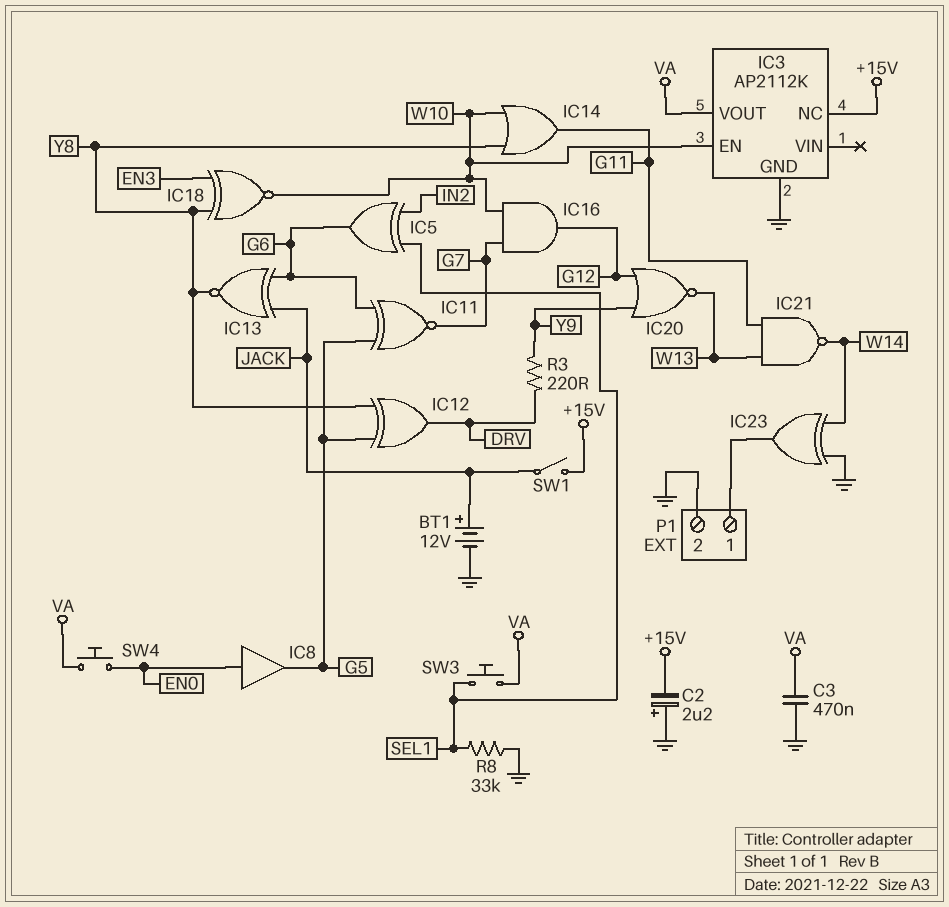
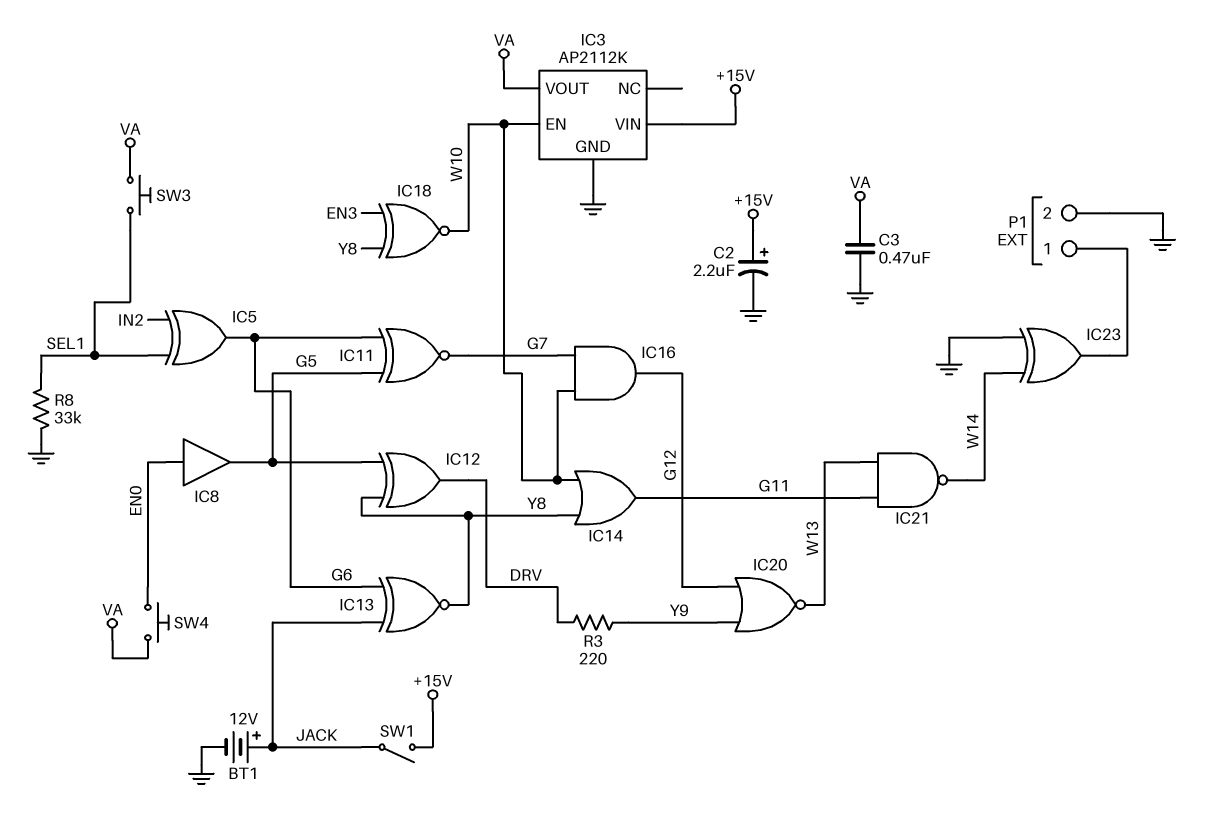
C2: 2.2uF (plus GND, minus +15V) -> 2.2uF (plus +15V, minus GND)
IC3 pin NC: +15V -> none
IC3 pin VIN: none -> +15V

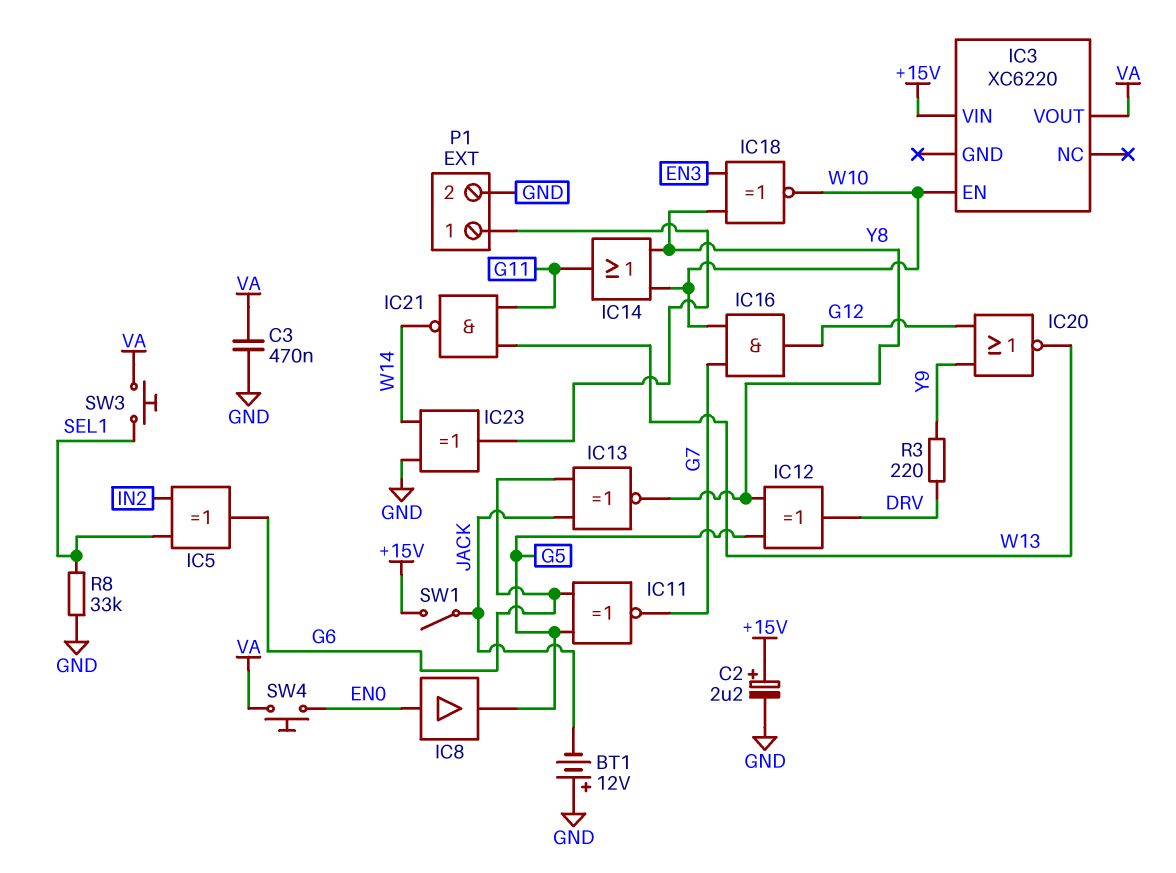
BT1: 12V (plus JACK, minus GND) -> 12V (plus GND, minus JACK)
IC3: AP2112K -> XC6220
IC3 pin GND: GND -> none

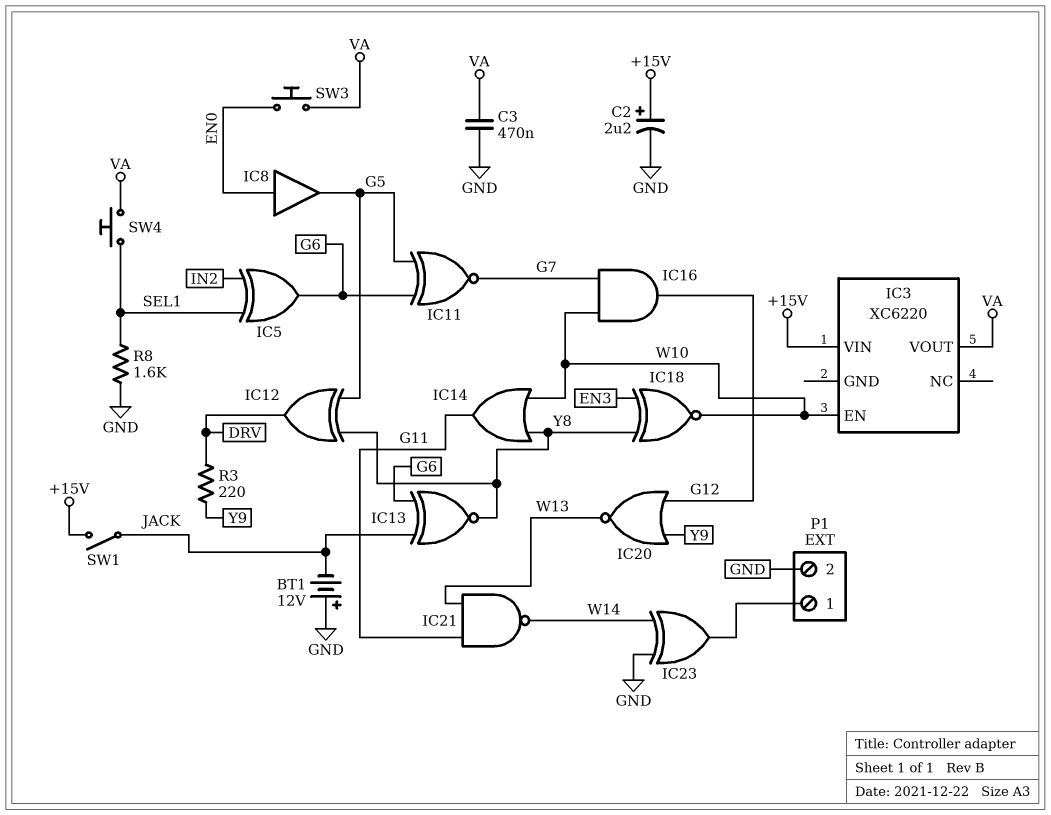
R8: 33k (GND, SEL1) -> 1.6k (GND, SEL1)
SW3: button (SEL1, VA) -> button (EN0, VA)
SW4: button (EN0, VA) -> button (SEL1, VA)

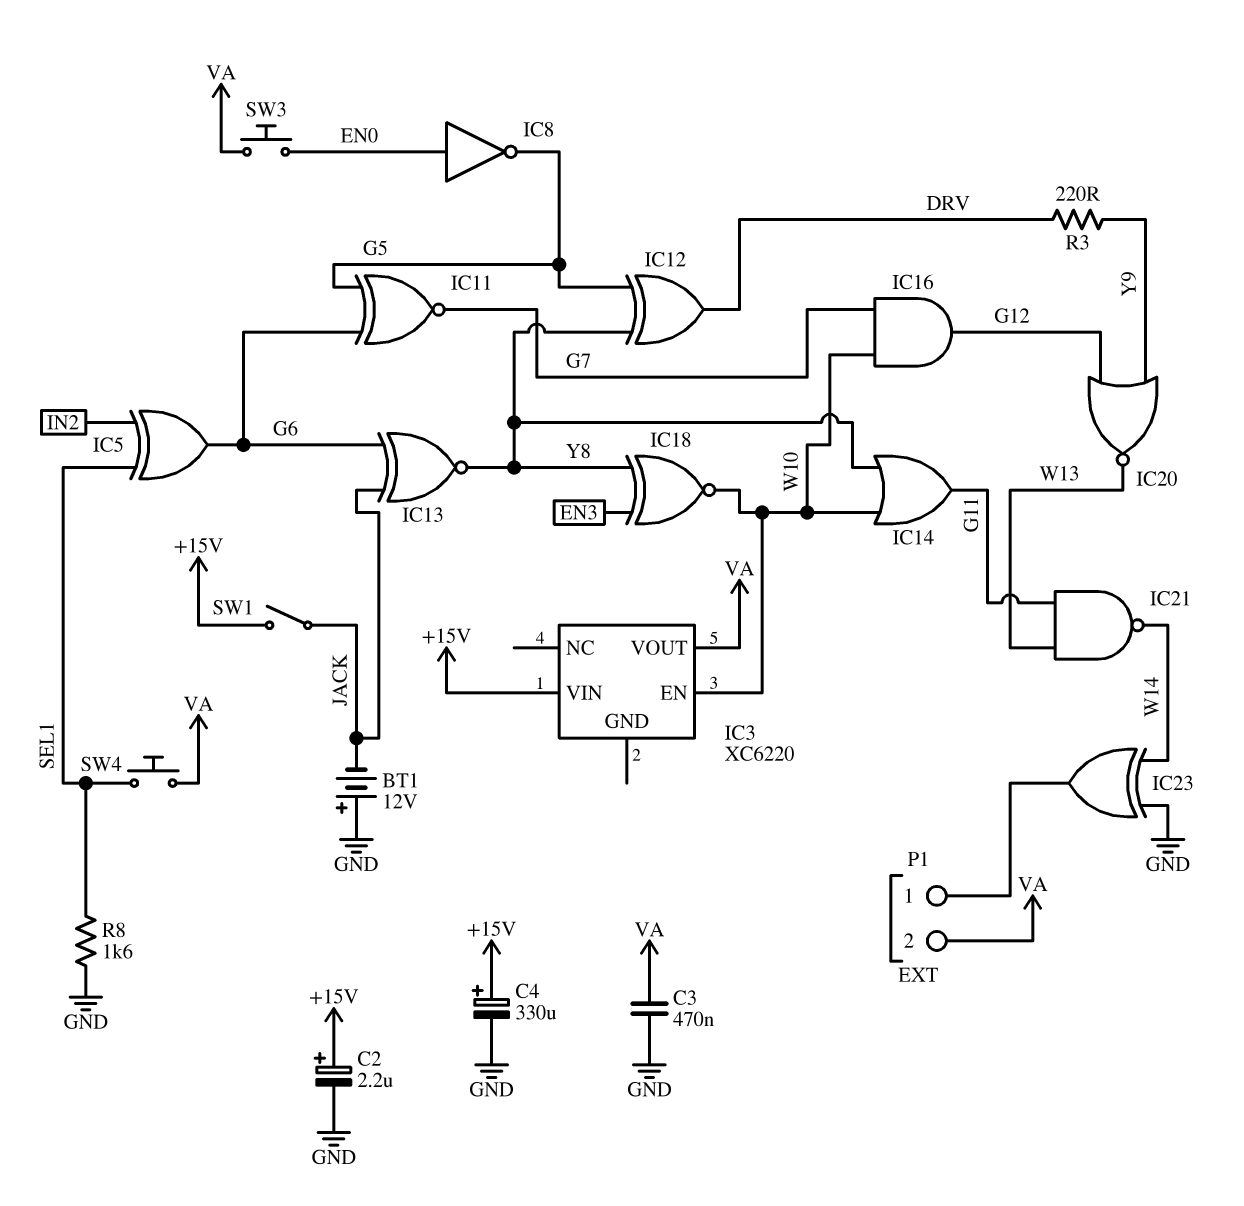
C4: none -> 330uF (plus +15V, minus GND)
IC8: buffer (in EN0, out G5) -> NOT (in EN0, out G5)
P1 pin 2: GND -> VA

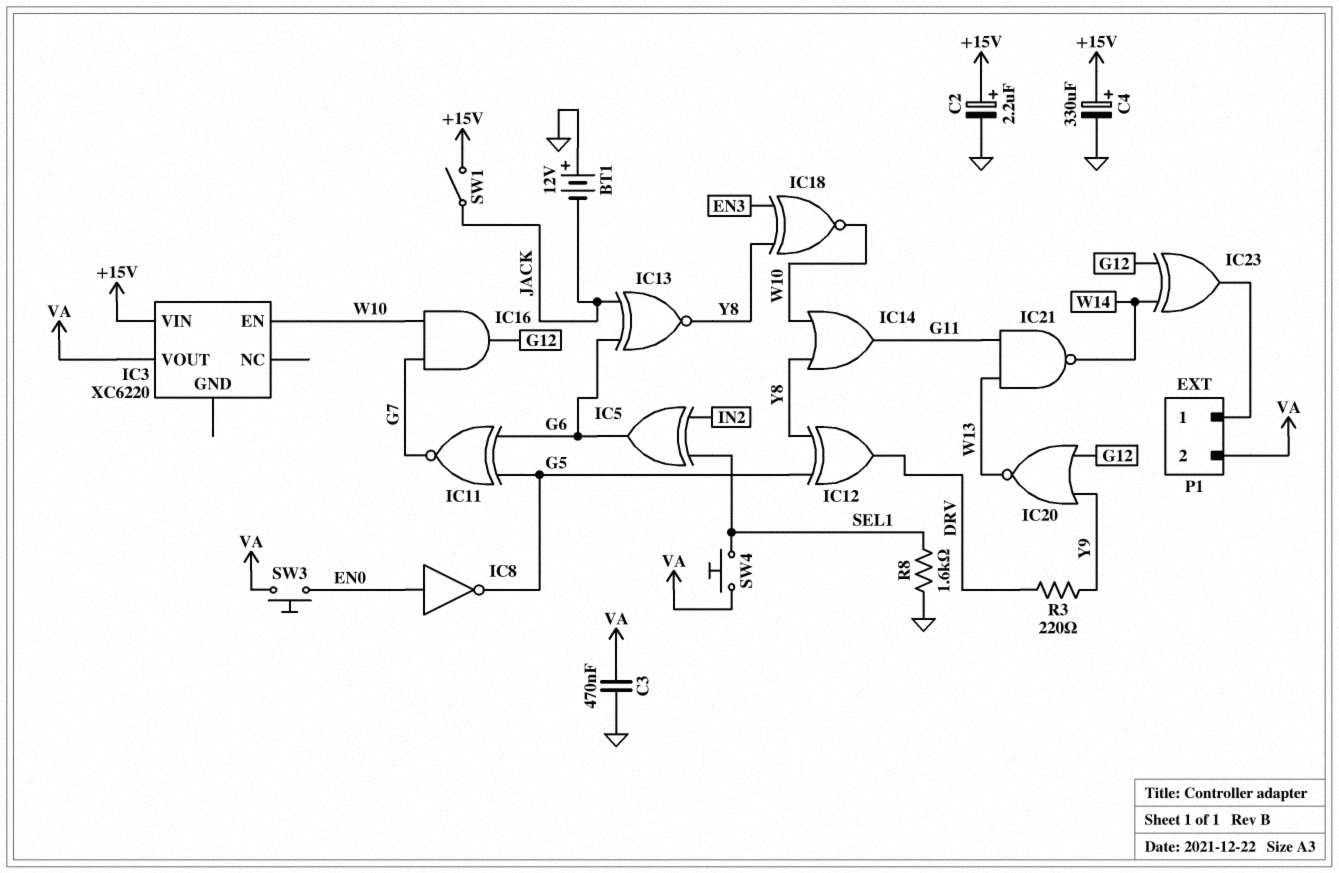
IC23: XOR (in GND, in W14, out P1/1) -> XOR (in G12, in W14, out P1/1)

